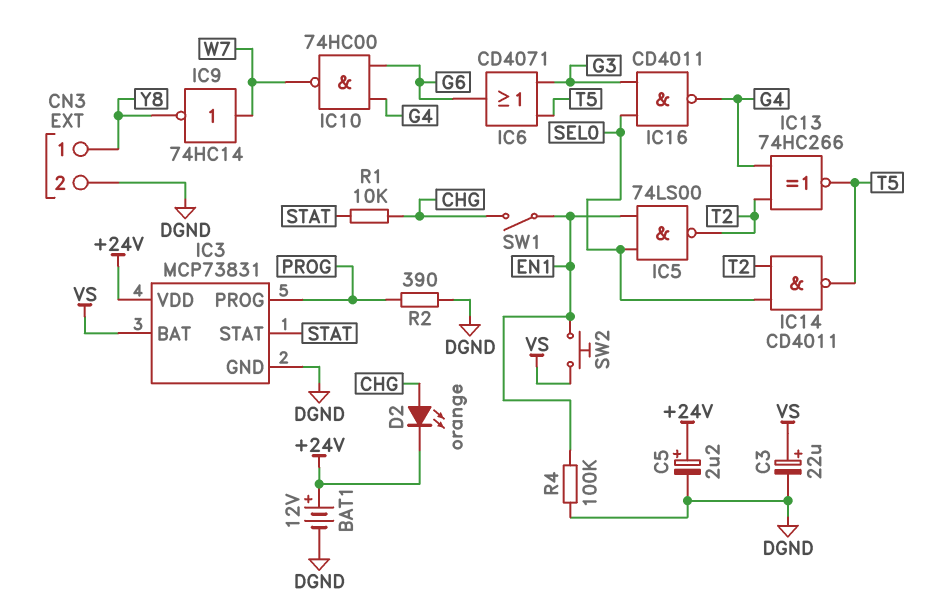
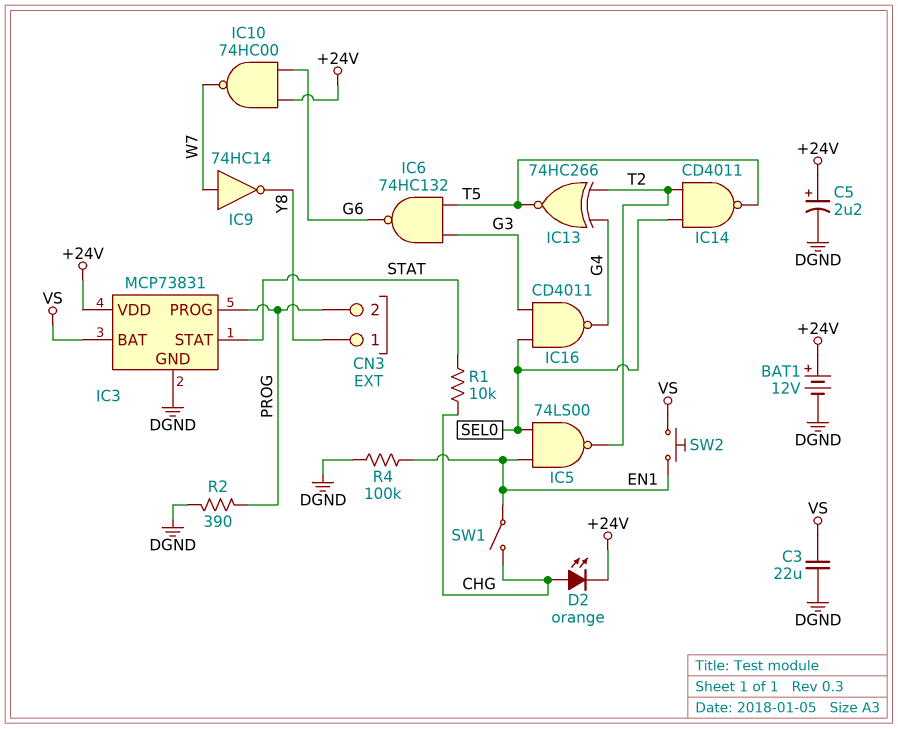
C3: 22uF (plus VS, minus DGND) -> 22uF (DGND, VS)
CN3 pin 2: DGND -> PROG
IC6: OR CD4071 (in G3, in T5, out G6) -> NAND 74HC132 (in G3, in T5, out G6)
IC10: NAND 74HC00 (in G4, in G6, out W7) -> NAND 74HC00 (in +24V, in G6, out W7)

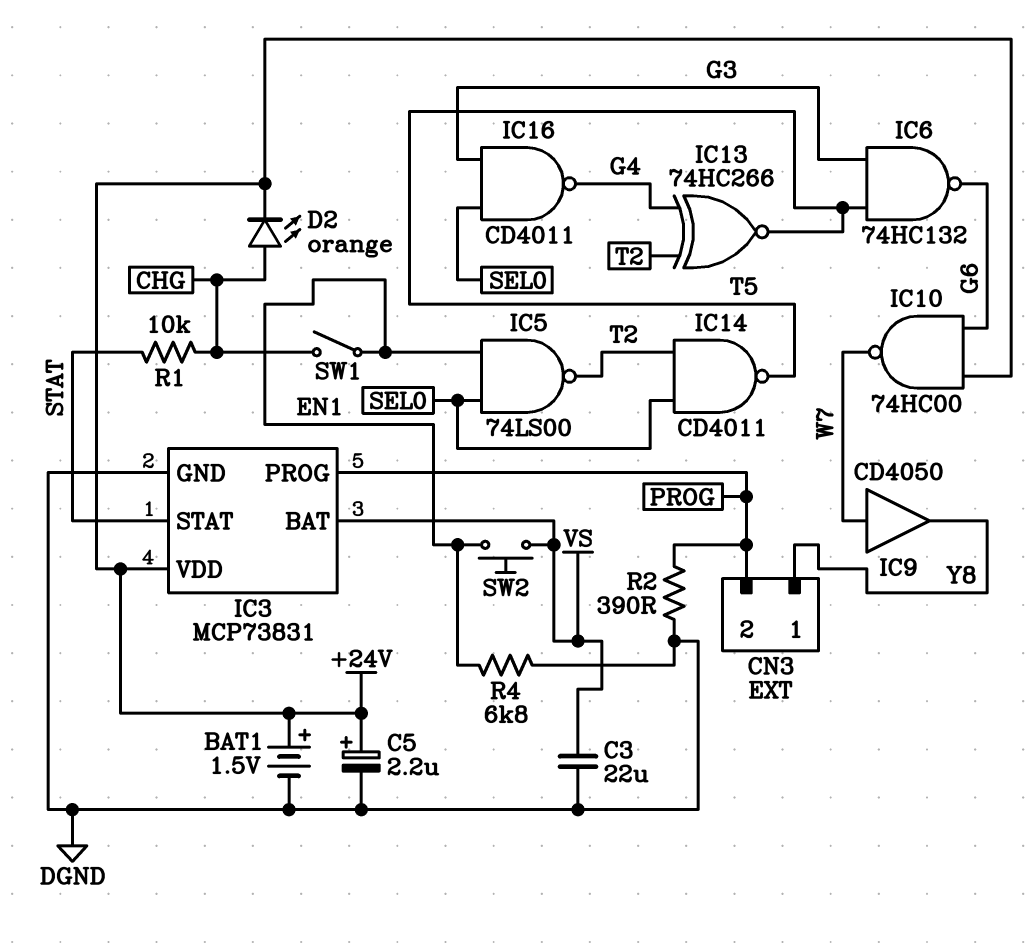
BAT1: 12V (plus +24V, minus DGND) -> 1.5V (plus +24V, minus DGND)
IC9: NOT 74HC14 (in W7, out Y8) -> buffer CD4050 (in W7, out Y8)
R4: 100k (DGND, EN1) -> 6.8k (DGND, EN1)

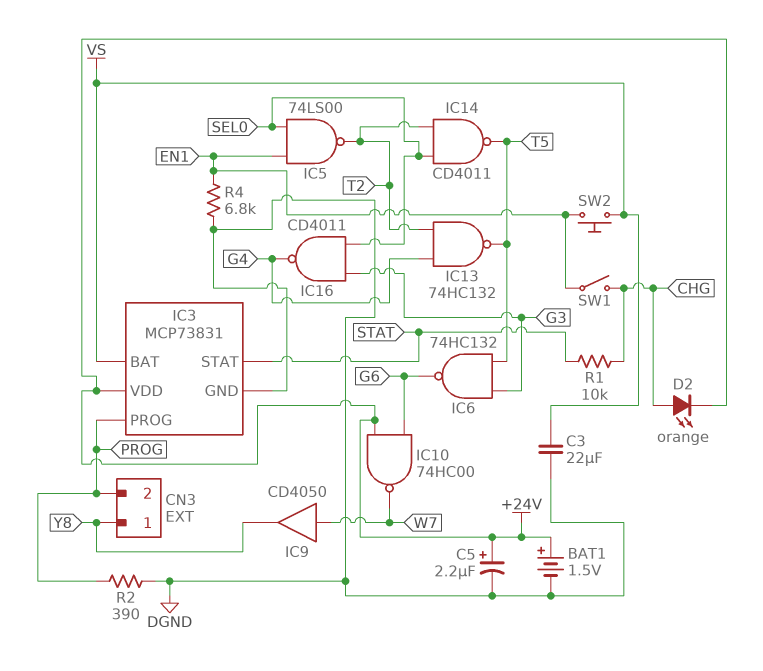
IC13: XNOR 74HC266 (in G4, in T2, out T5) -> NAND 74HC132 (in G4, in T2, out T5)

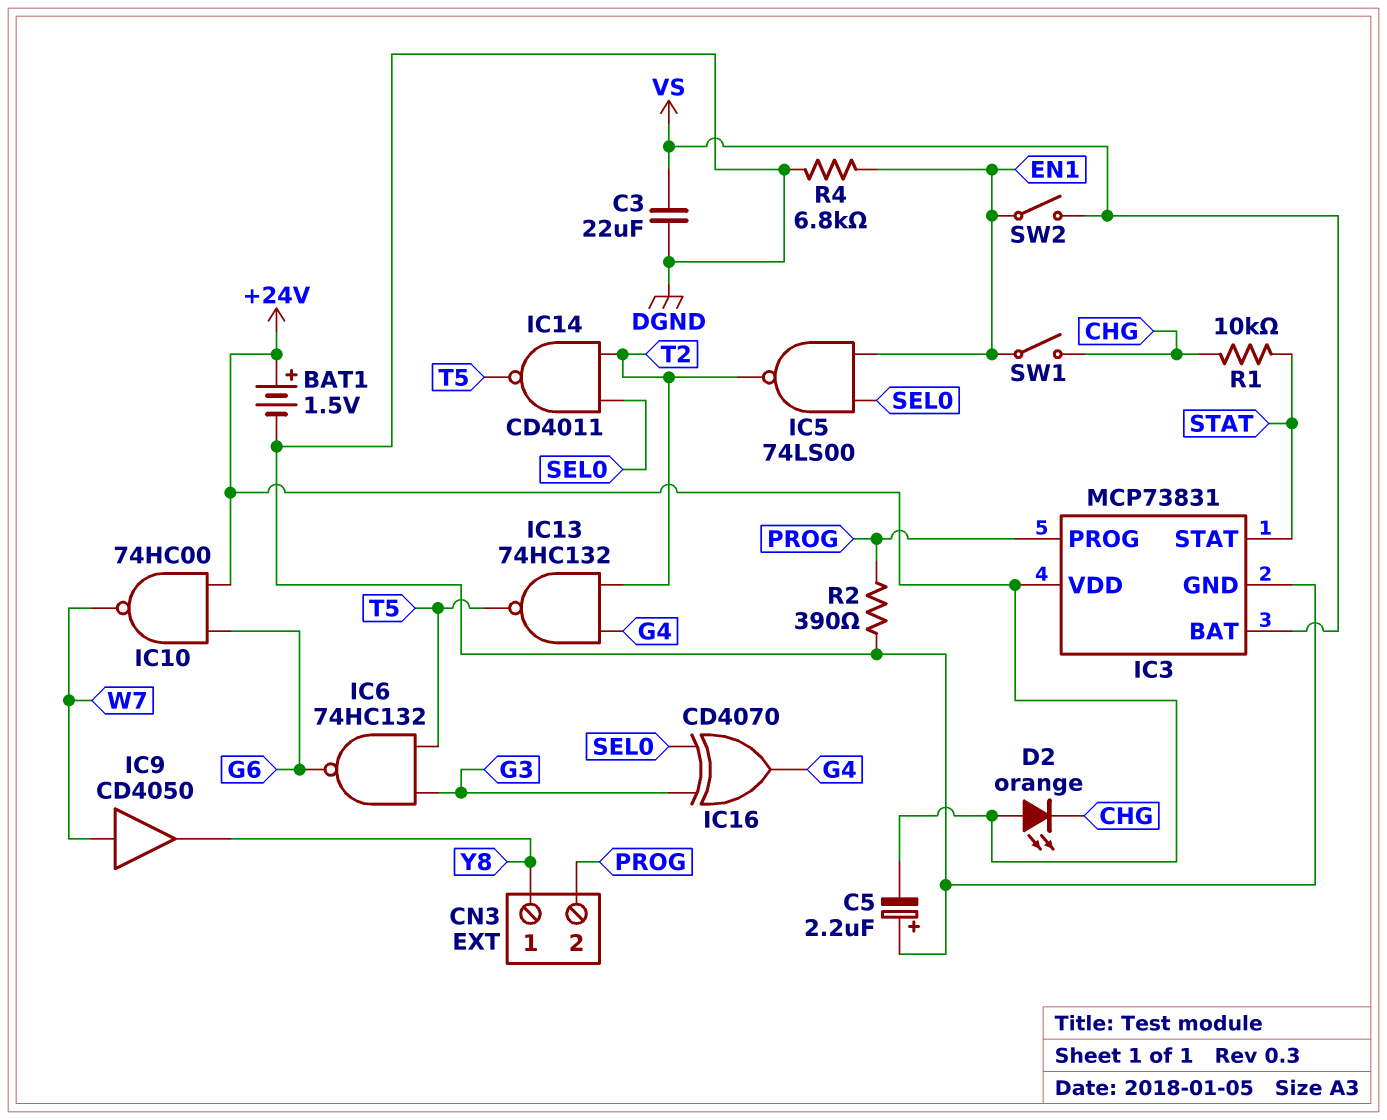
C5: 2.2uF (plus +24V, minus DGND) -> 2.2uF (plus DGND, minus +24V)
D2: LED orange (A CHG, K +24V) -> LED orange (A +24V, K CHG)
IC16: NAND CD4011 (in G3, in SEL0, out G4) -> XOR CD4070 (in G3, in SEL0, out G4)
SW2: button (EN1, VS) -> switch (EN1, VS)

